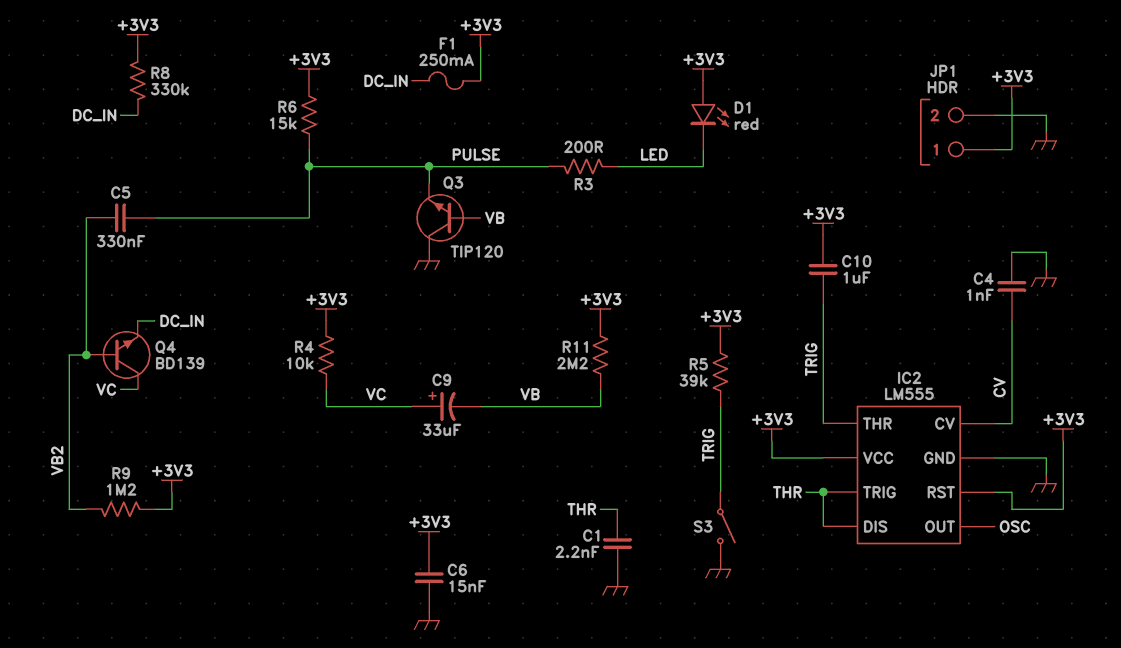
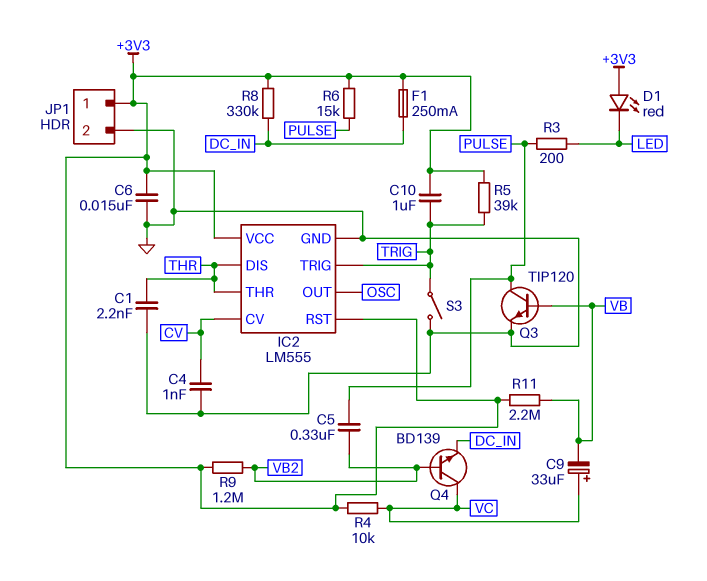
IC2 pin THR: TRIG -> THR
IC2 pin TRIG: THR -> TRIG
Q3: NPN TIP120 (B VB, C GND, E PULSE) -> NPN TIP120 (B VB, C PULSE, E GND)

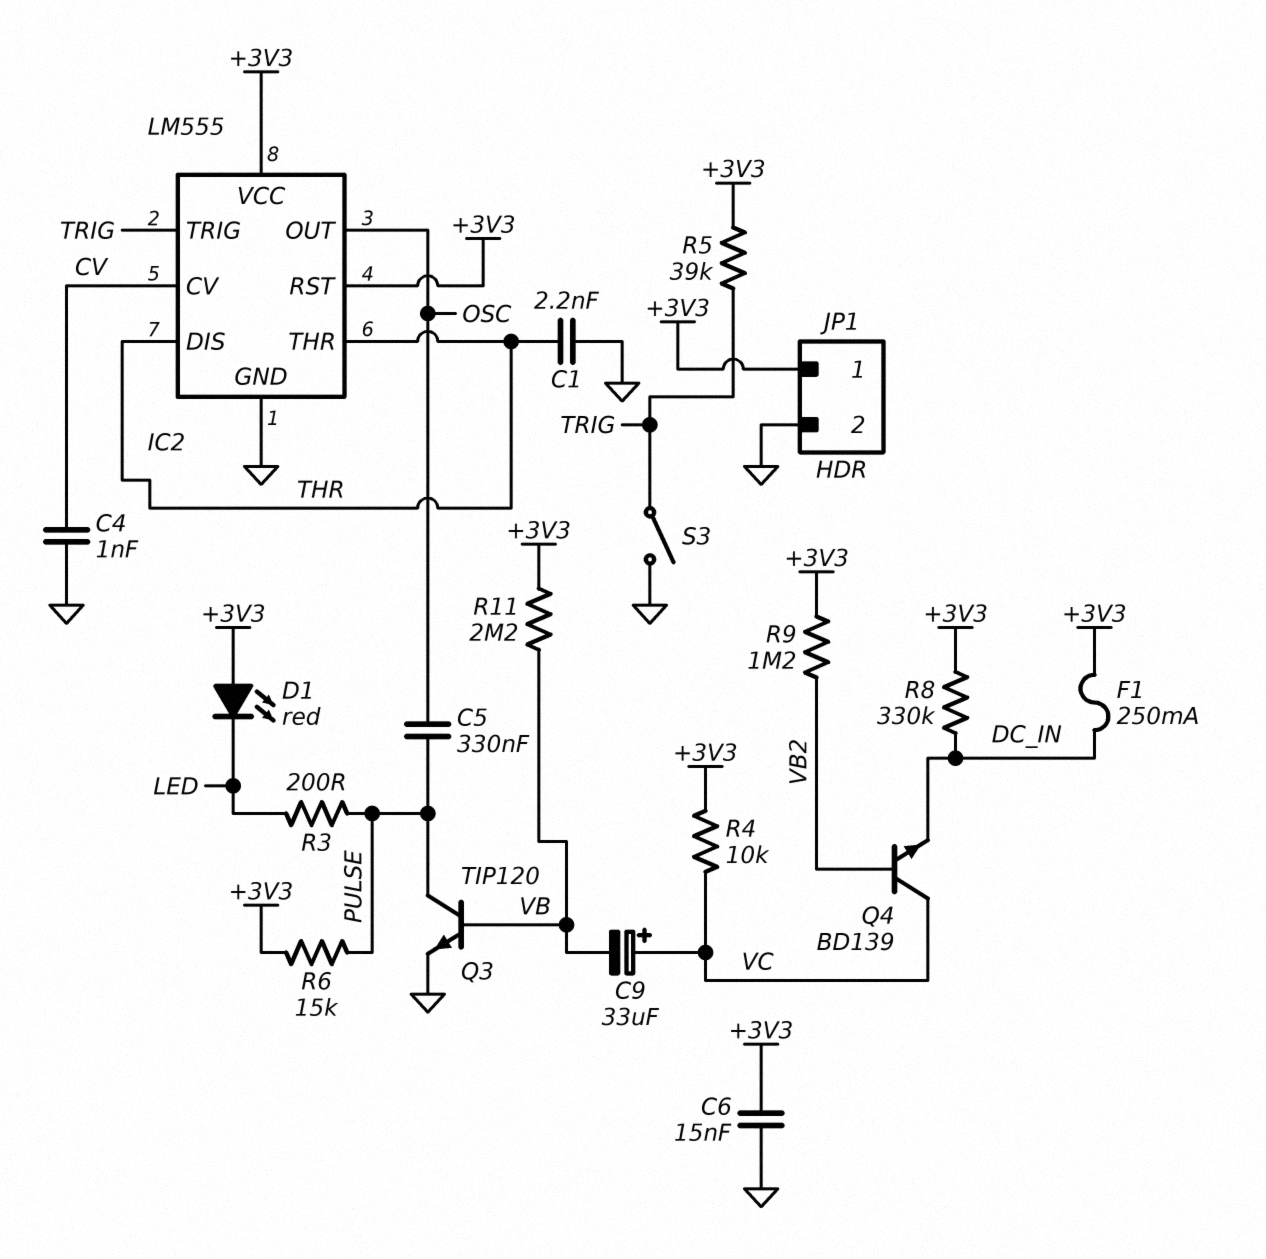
C5: 330nF (PULSE, VB2) -> 330nF (OSC, PULSE)
C10: 1uF (+3V3, TRIG) -> none

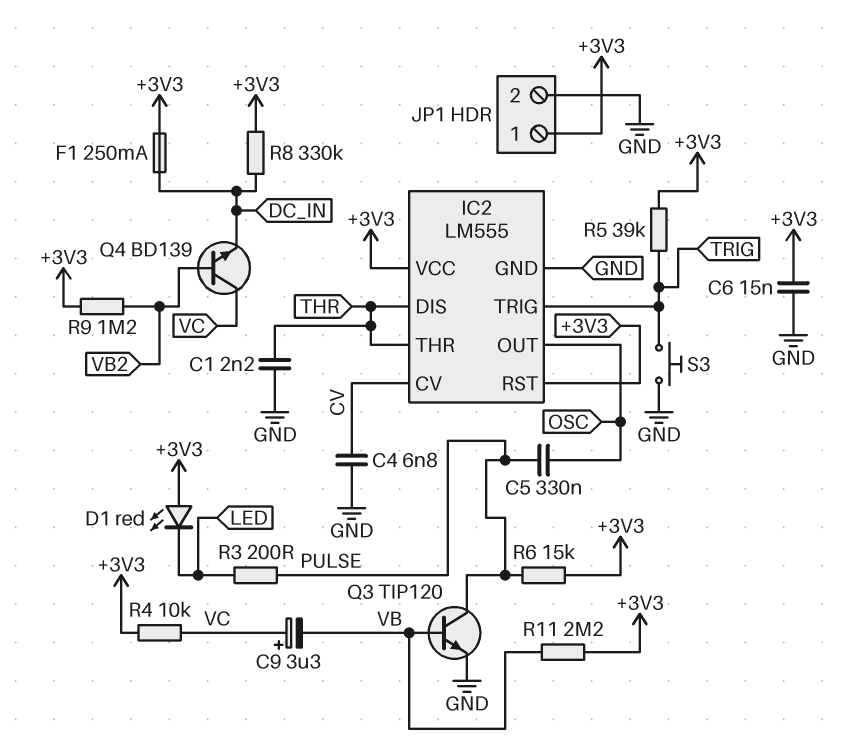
C4: 1nF (CV, GND) -> 6.8nF (CV, GND)
C9: 33uF (plus VC, minus VB) -> 3.3uF (plus VC, minus VB)
S3: switch (GND, TRIG) -> button (GND, TRIG)

